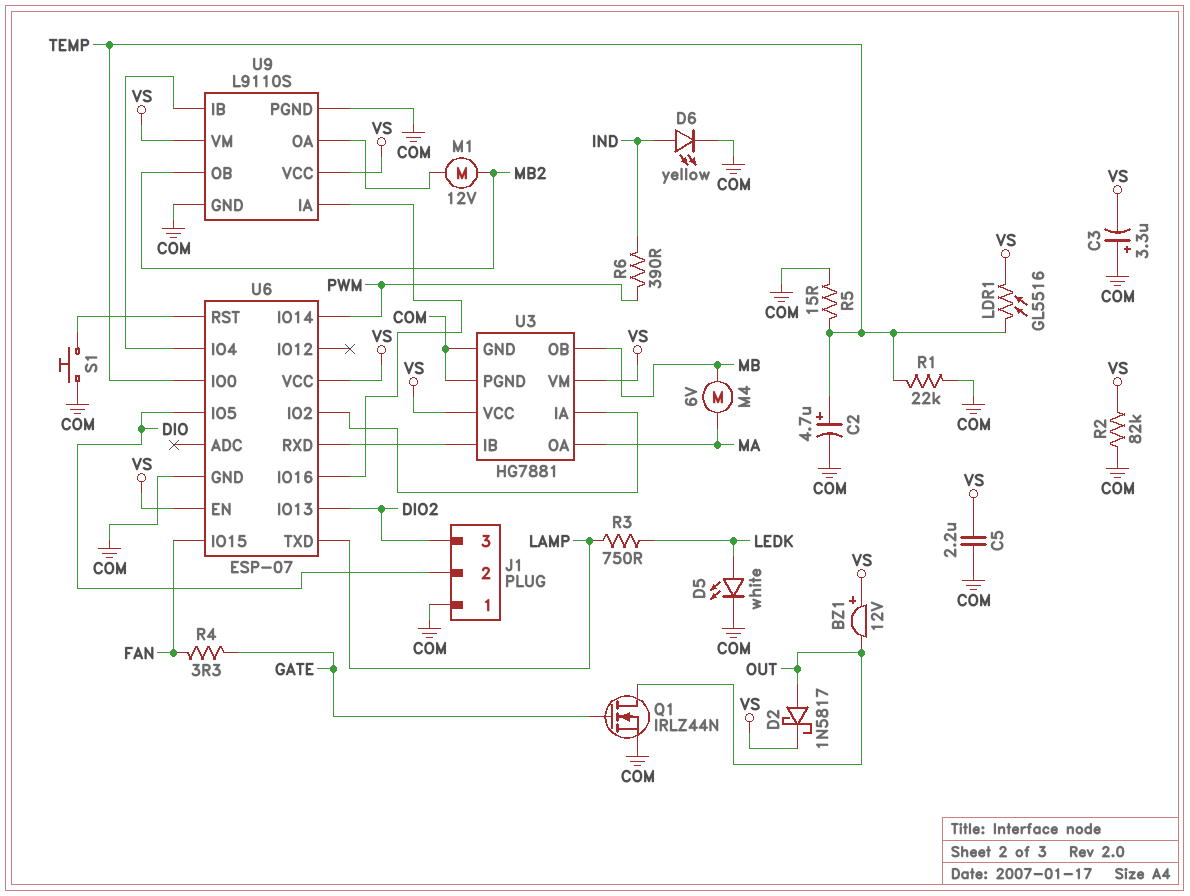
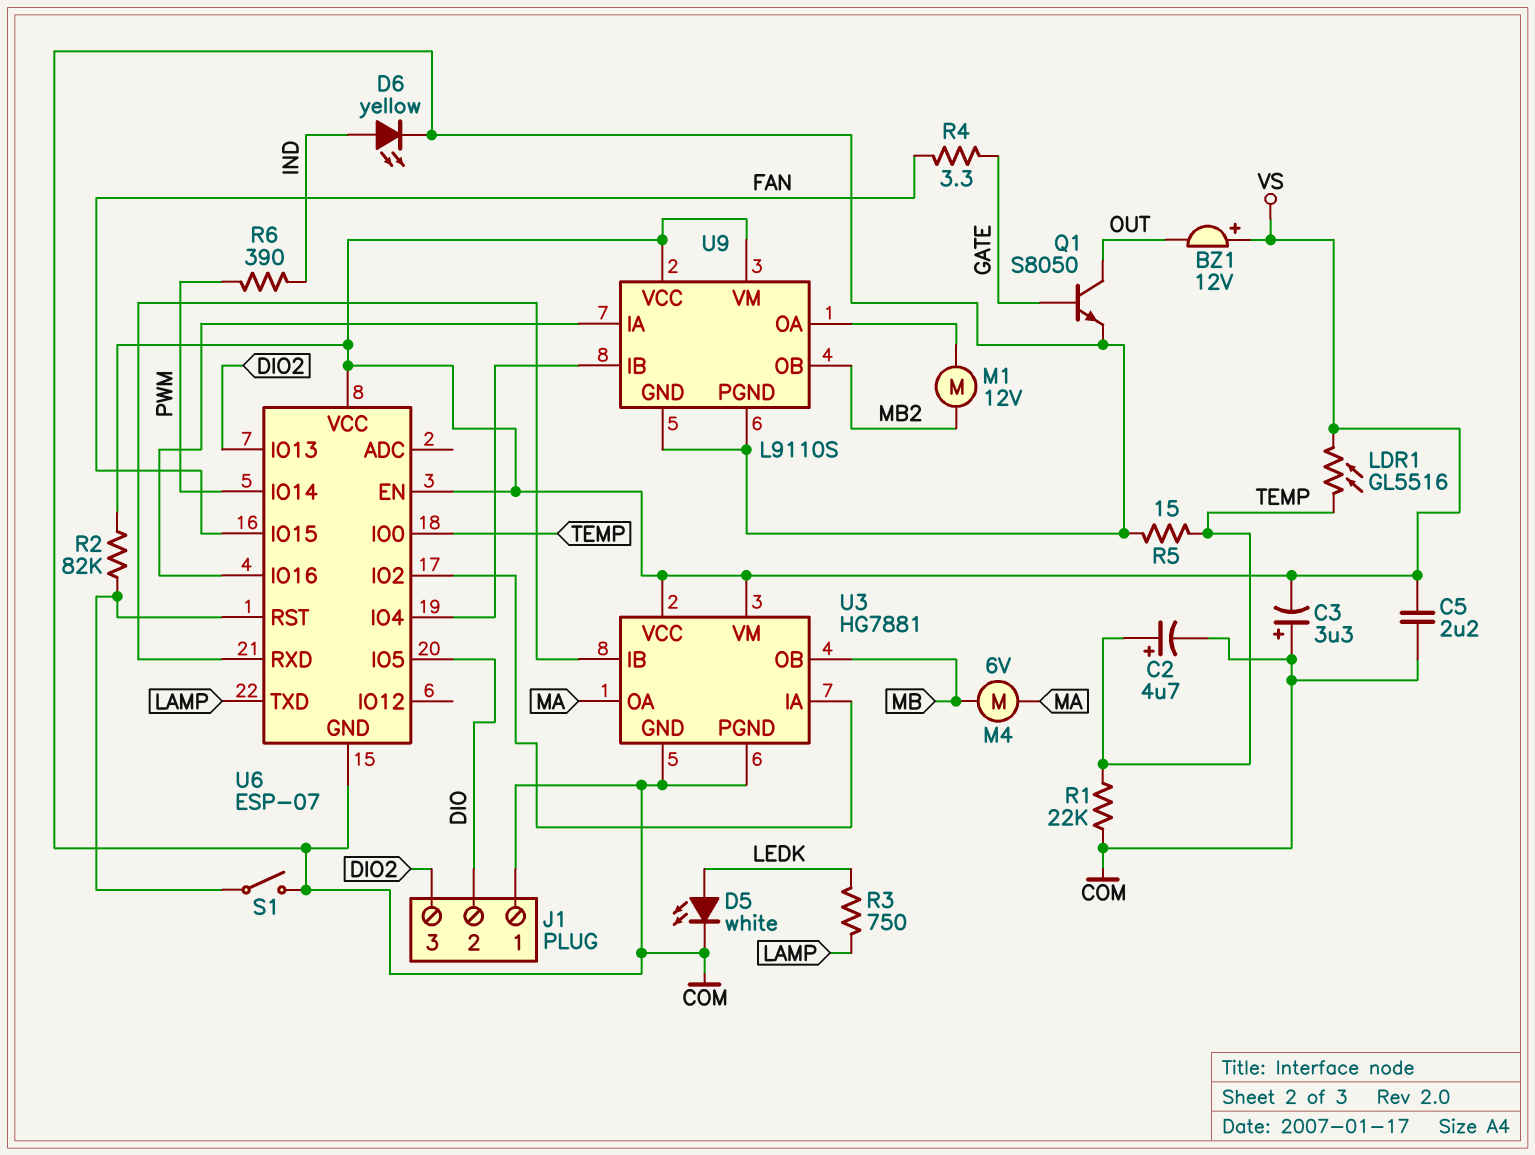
D2: schottky 1N5817 (A OUT, K VS) -> none
Q1: NMOS IRLZ44N (G GATE, D OUT, S COM) -> NPN S8050 (B GATE, C OUT, E COM)
R2: 82k (COM, VS) -> 82k (U6/RST, VS)
S1: button (COM, U6/RST) -> switch (COM, U6/RST)

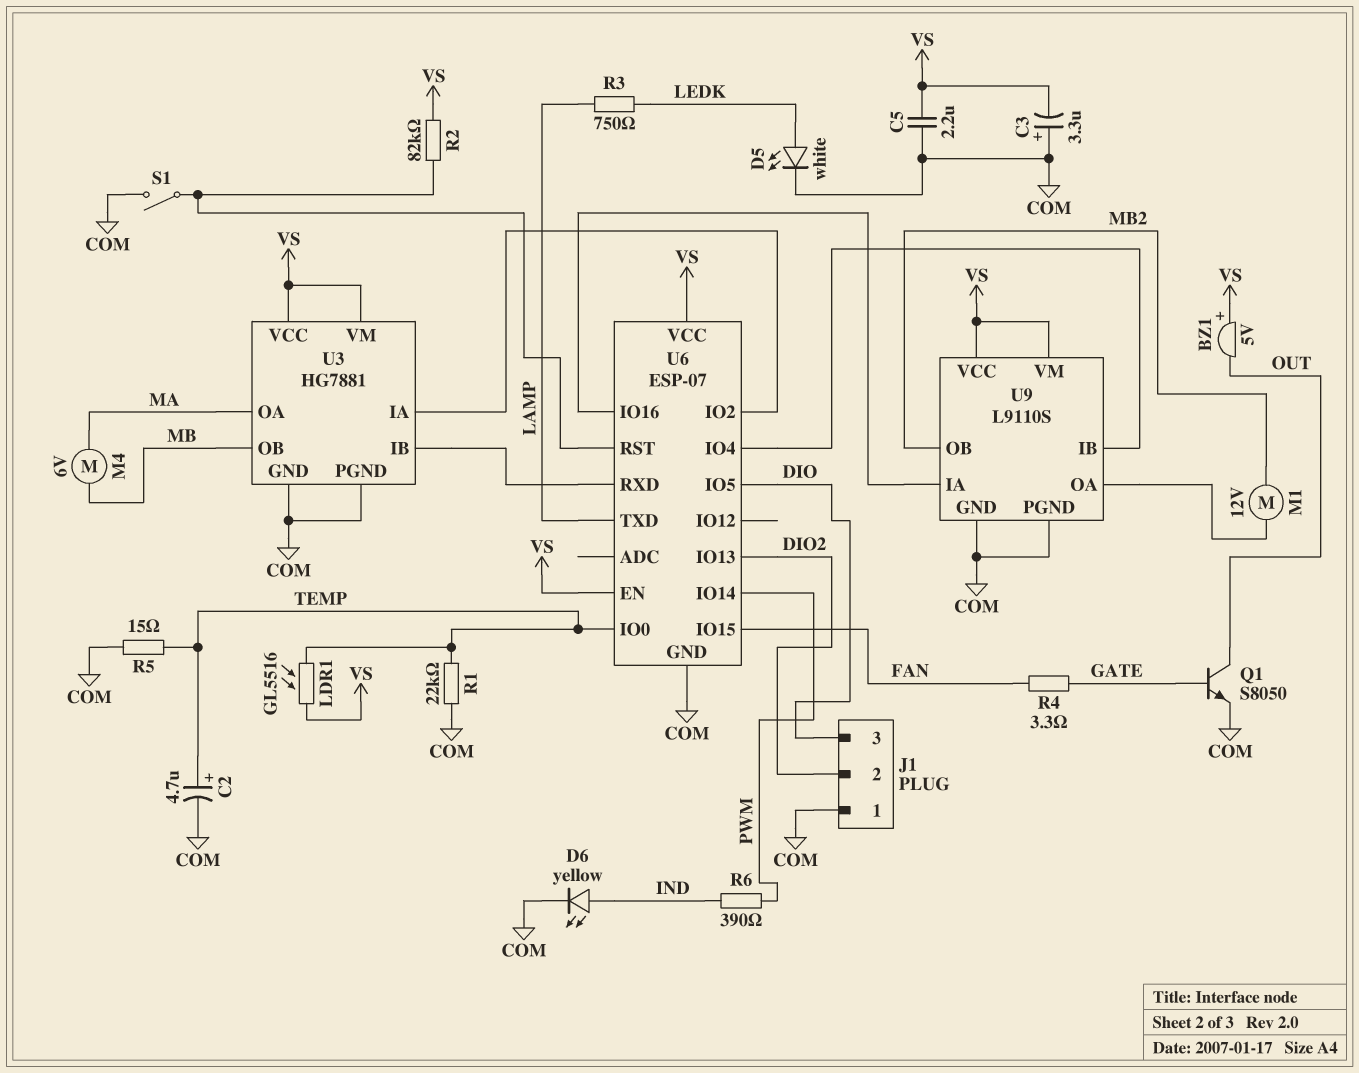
BZ1: buzzer 12V (plus VS, minus OUT) -> buzzer 5V (plus VS, minus OUT)
J1 pin 2: DIO -> DIO2
J1 pin 3: DIO2 -> DIO

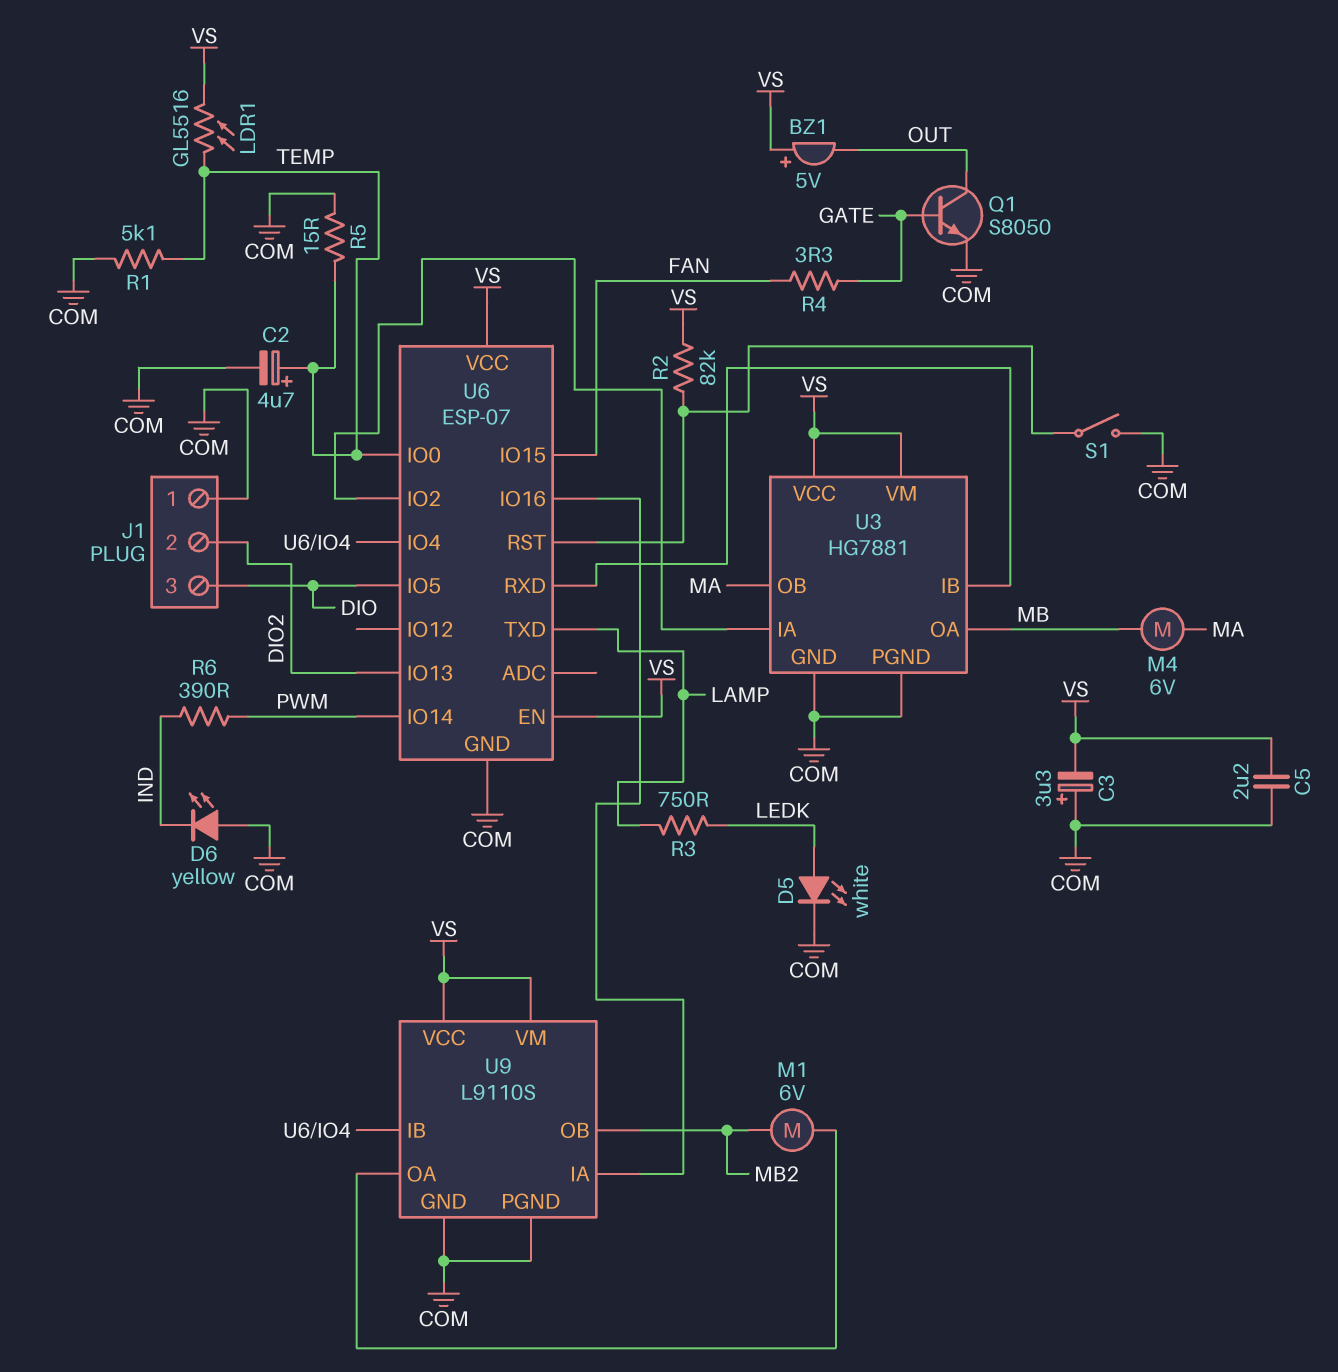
D6: LED yellow (A IND, K COM) -> LED yellow (A COM, K IND)
M1: motor 12V (MB2, U9/OA) -> motor 6V (MB2, U9/OA)
R1: 22k (COM, TEMP) -> 5.1k (COM, TEMP)
U3 pin OA: MA -> MB
U3 pin OB: MB -> MA

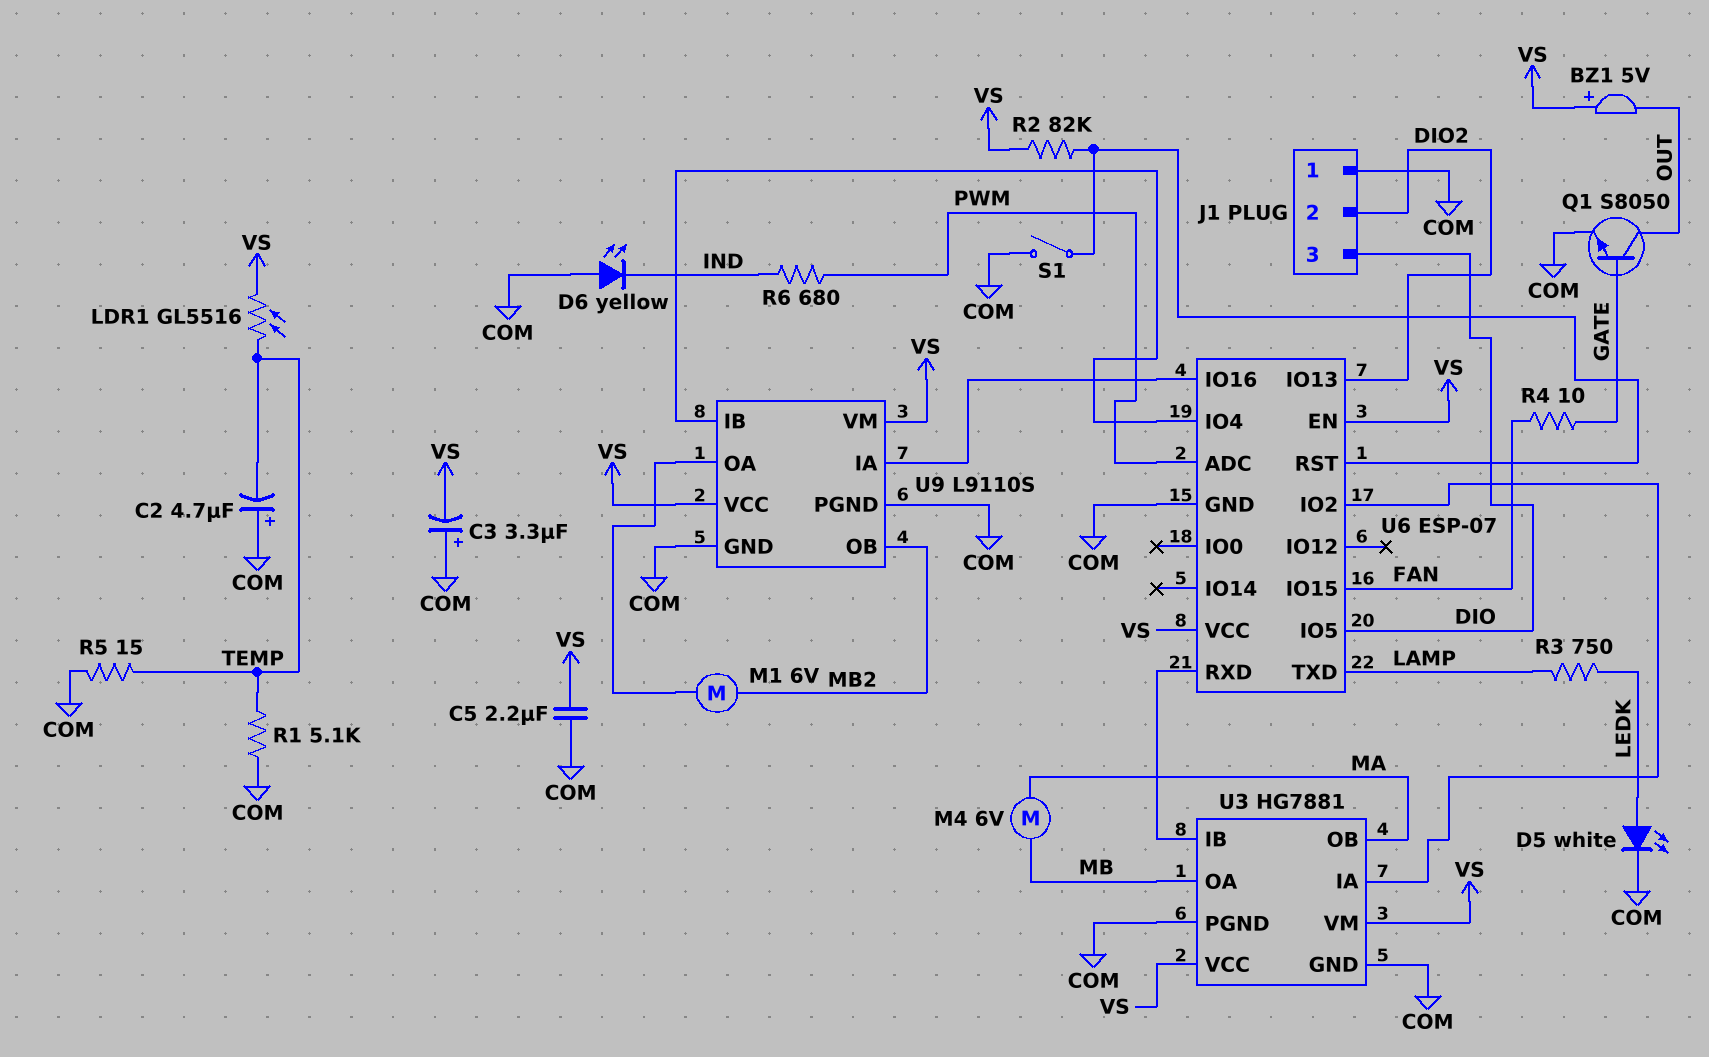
C2: 4.7uF (plus TEMP, minus COM) -> 4.7uF (plus COM, minus TEMP)
R4: 3.3 (FAN, GATE) -> 10 (FAN, GATE)
R6: 390 (IND, PWM) -> 680 (IND, PWM)
U6 pin ADC: none -> PWM
U6 pin IO0: TEMP -> none
U6 pin IO14: PWM -> none

